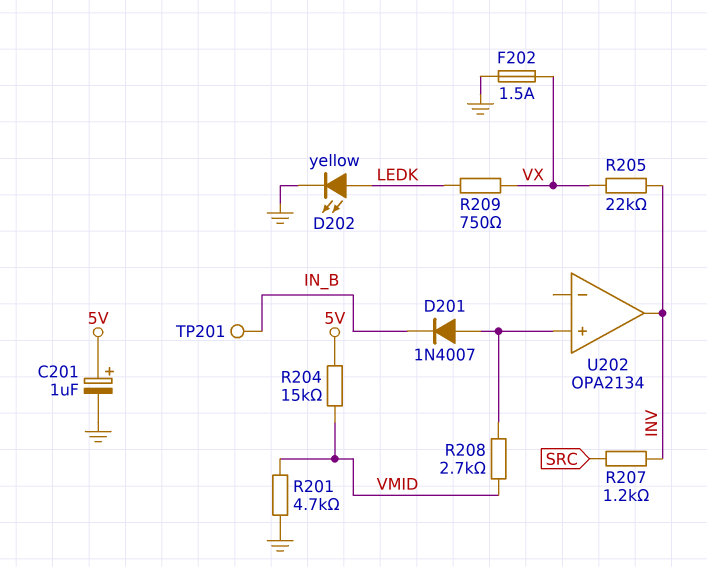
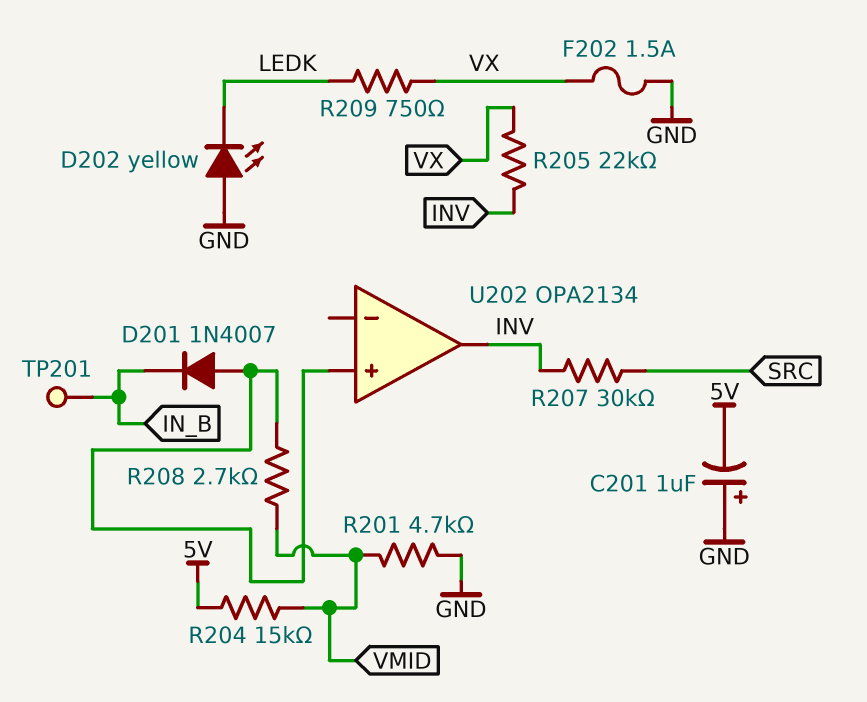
C201: 1uF (plus 5V, minus GND) -> 1uF (plus GND, minus 5V)
D202: LED yellow (A LEDK, K GND) -> LED yellow (A GND, K LEDK)
R207: 1.2k (INV, SRC) -> 30k (INV, SRC)

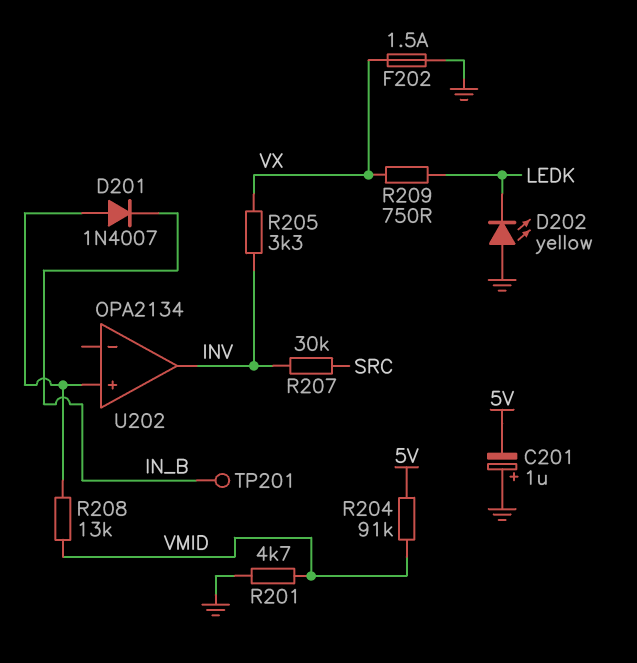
R204: 15k (5V, VMID) -> 91k (5V, VMID)
R205: 22k (INV, VX) -> 3.3k (INV, VX)
R208: 2.7k (U202/in+, VMID) -> 13k (U202/in+, VMID)

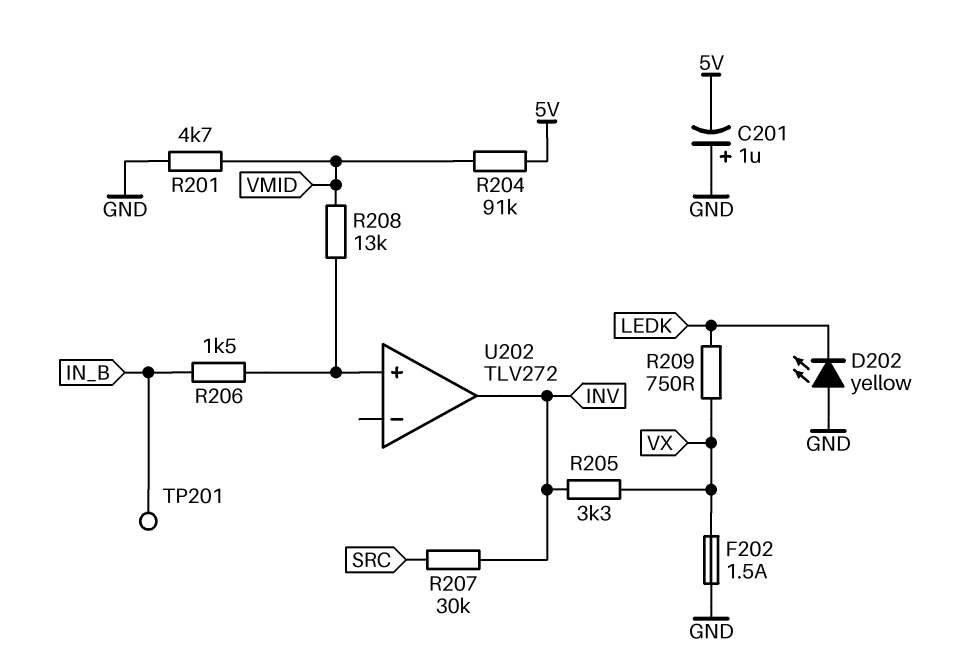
D201: diode 1N4007 (A U202/in+, K IN_B) -> none
R206: none -> 1.5k (IN_B, U202/in+)
U202: OPA2134 -> TLV272

